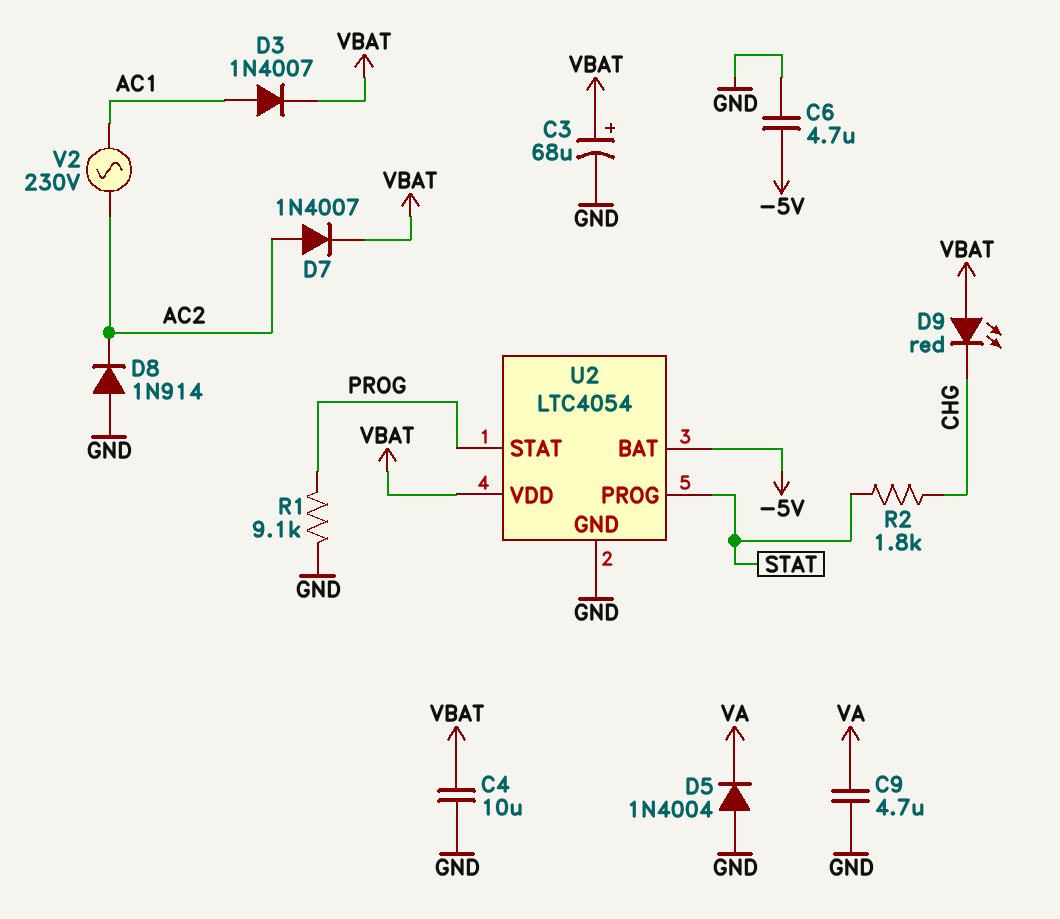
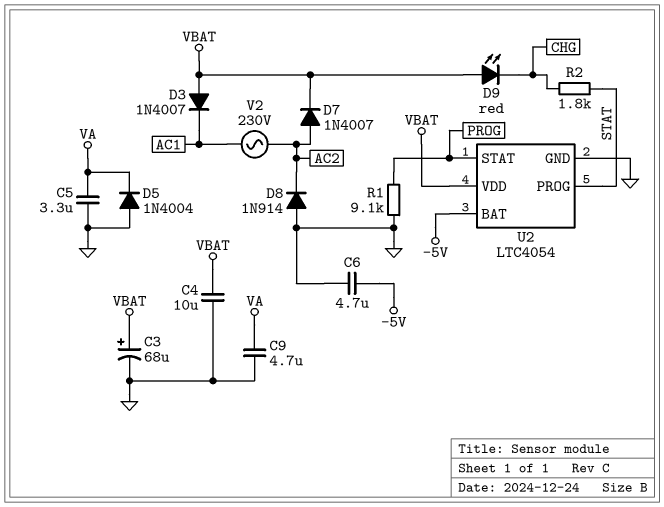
C5: none -> 3.3uF (GND, VA)
D3: diode 1N4007 (A AC1, K VBAT) -> diode 1N4007 (A VBAT, K AC1)

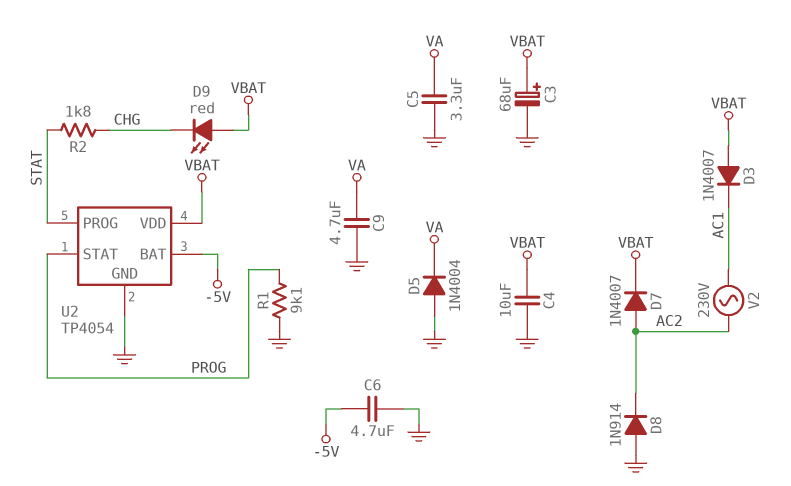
U2: LTC4054 -> TP4054

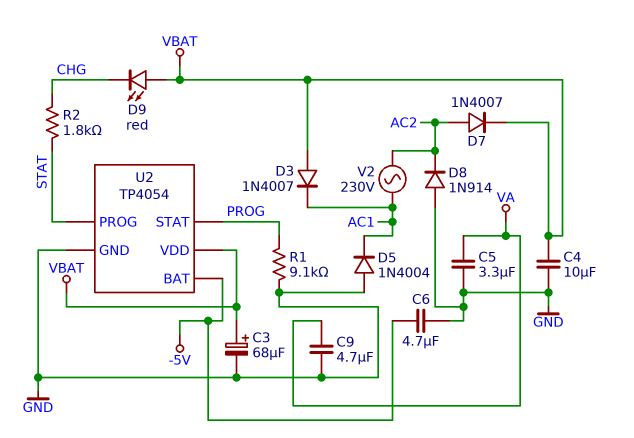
D5: diode 1N4004 (A GND, K VA) -> diode 1N4004 (A GND, K AC1)

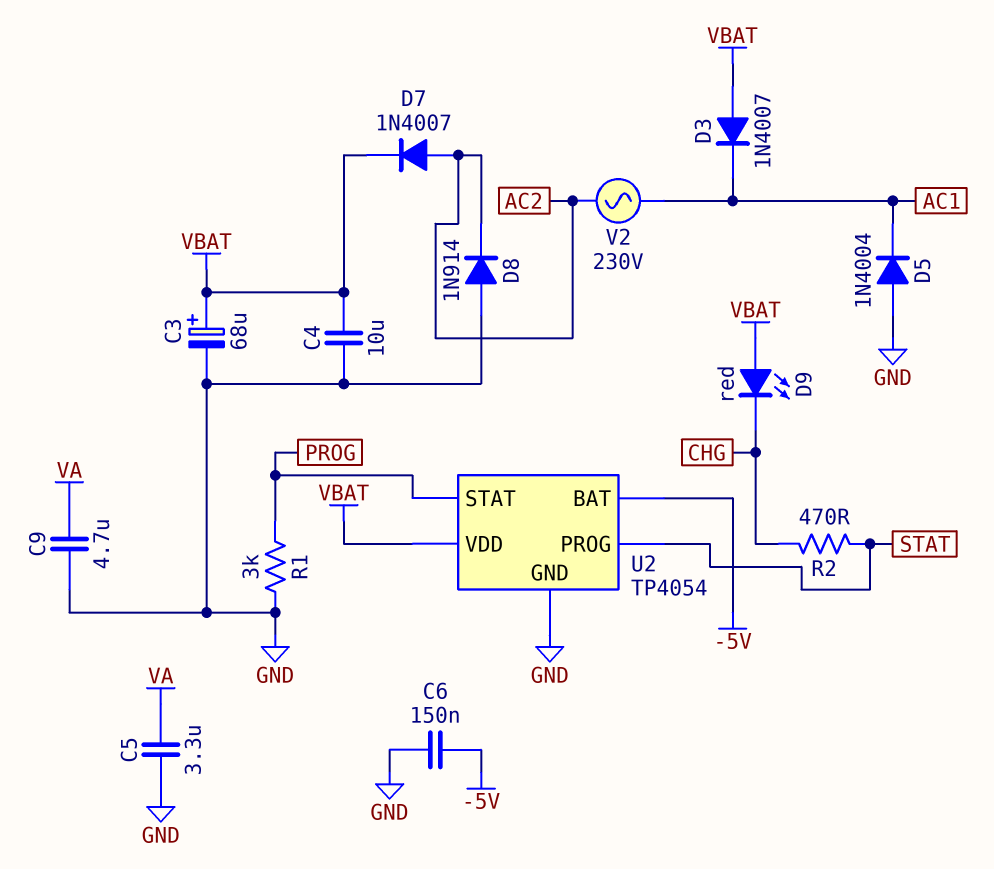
C6: 4.7uF (-5V, GND) -> 150nF (-5V, GND)
R1: 9.1k (GND, PROG) -> 3k (GND, PROG)
R2: 1.8k (CHG, STAT) -> 470 (CHG, STAT)

